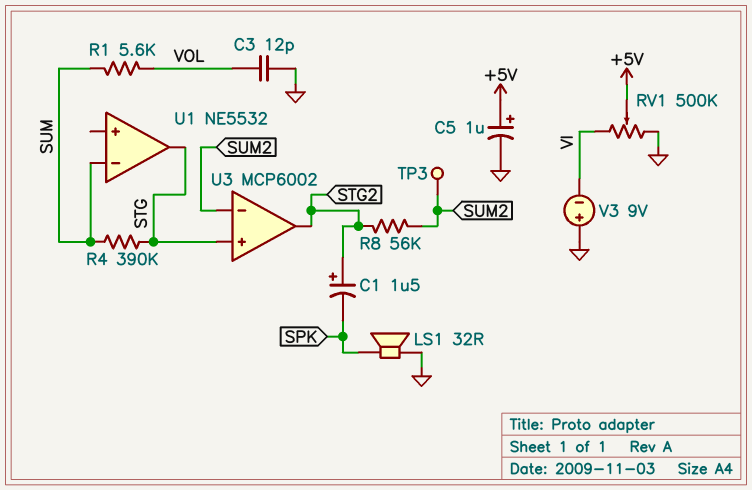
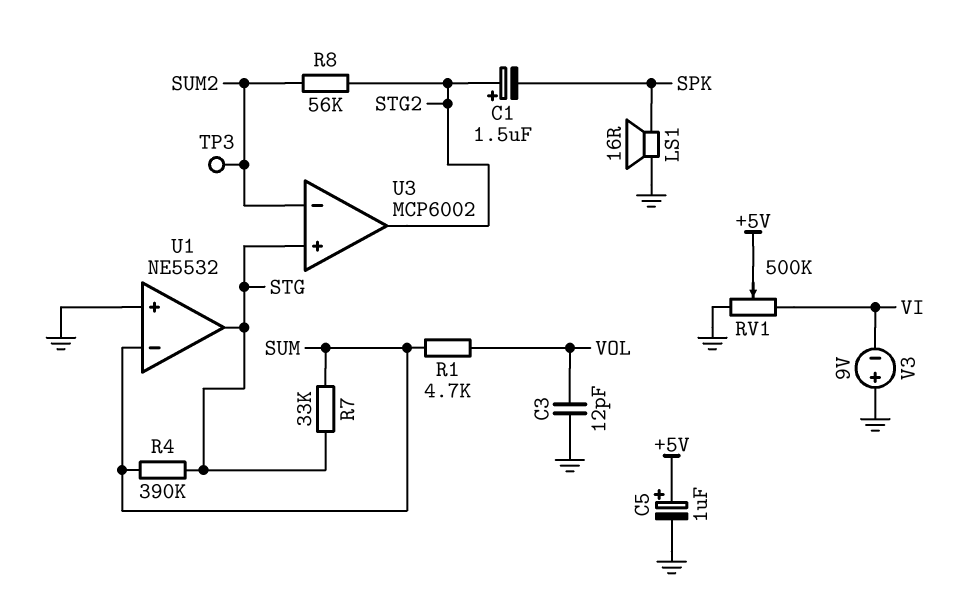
LS1: speaker 32R (GND, SPK) -> speaker 16R (GND, SPK)
R1: 5.6k (SUM, VOL) -> 4.7k (SUM, VOL)
R7: none -> 33k (STG, SUM)
U1 pin in+: none -> GND

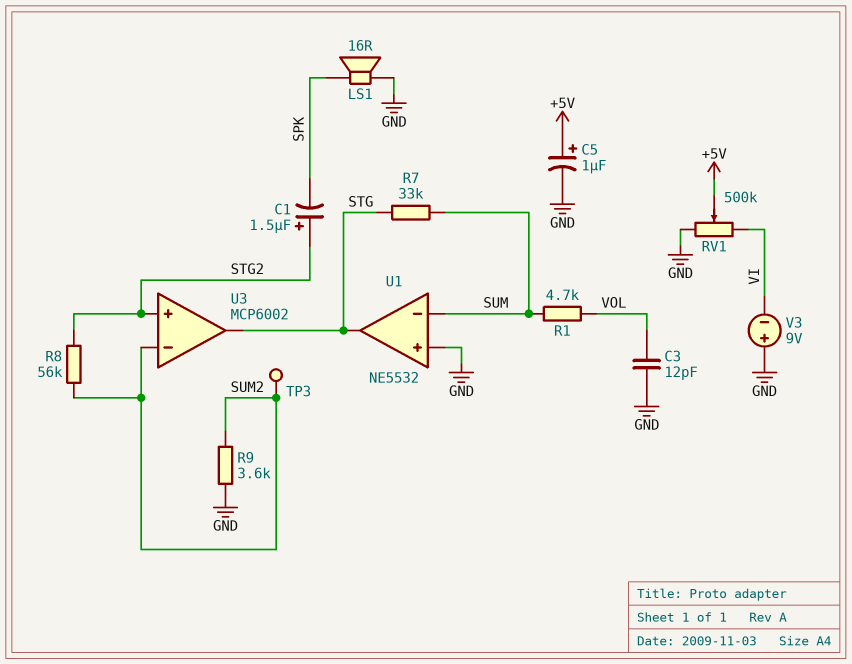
R4: 390k (STG, SUM) -> none
R9: none -> 3.6k (GND, SUM2)
U3 pin in+: STG -> STG2
U3 pin out: STG2 -> STG

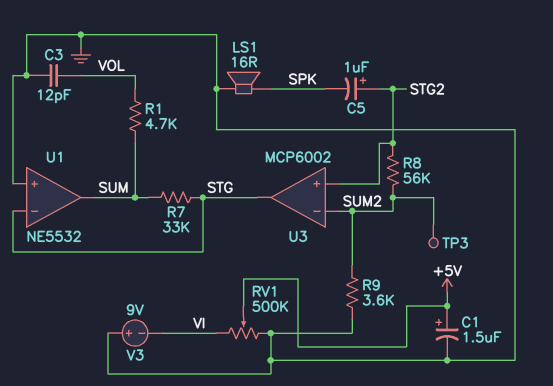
C1: 1.5uF (plus STG2, minus SPK) -> 1.5uF (plus +5V, minus GND)
C5: 1uF (plus +5V, minus GND) -> 1uF (plus STG2, minus SPK)
U1 pin in-: SUM -> STG
U1 pin out: STG -> SUM

